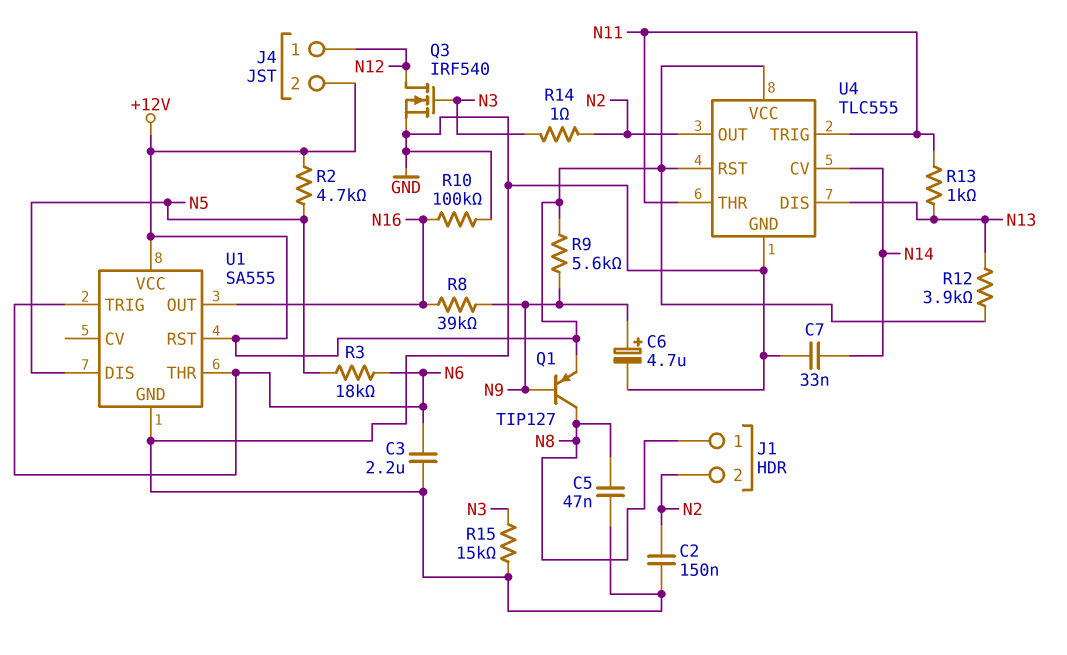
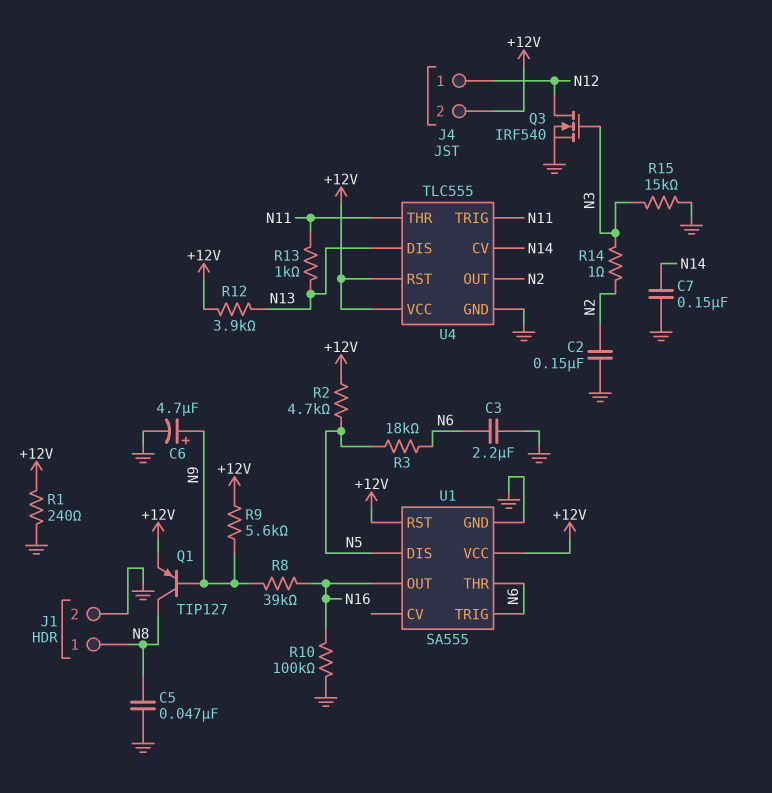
C7: 33nF (GND, N14) -> 150nF (GND, N14)
J1 pin 2: N2 -> GND
R1: none -> 240 (+12V, GND)

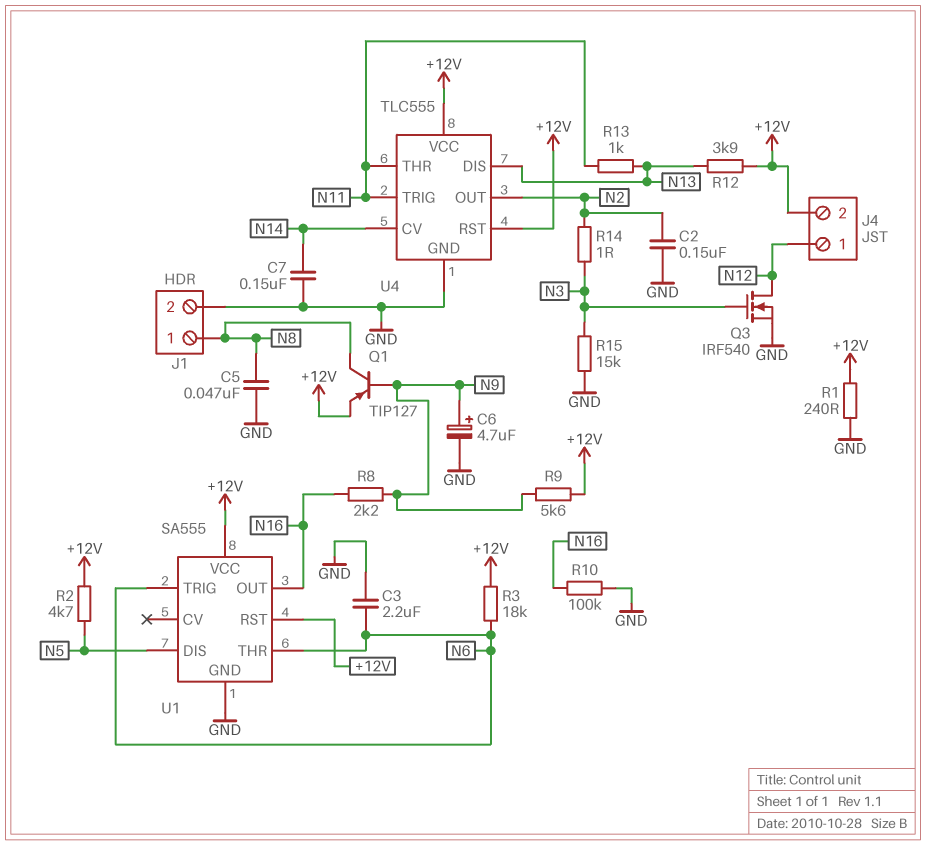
R3: 18k (N5, N6) -> 18k (+12V, N6)
R8: 39k (N9, N16) -> 2.2k (N9, N16)

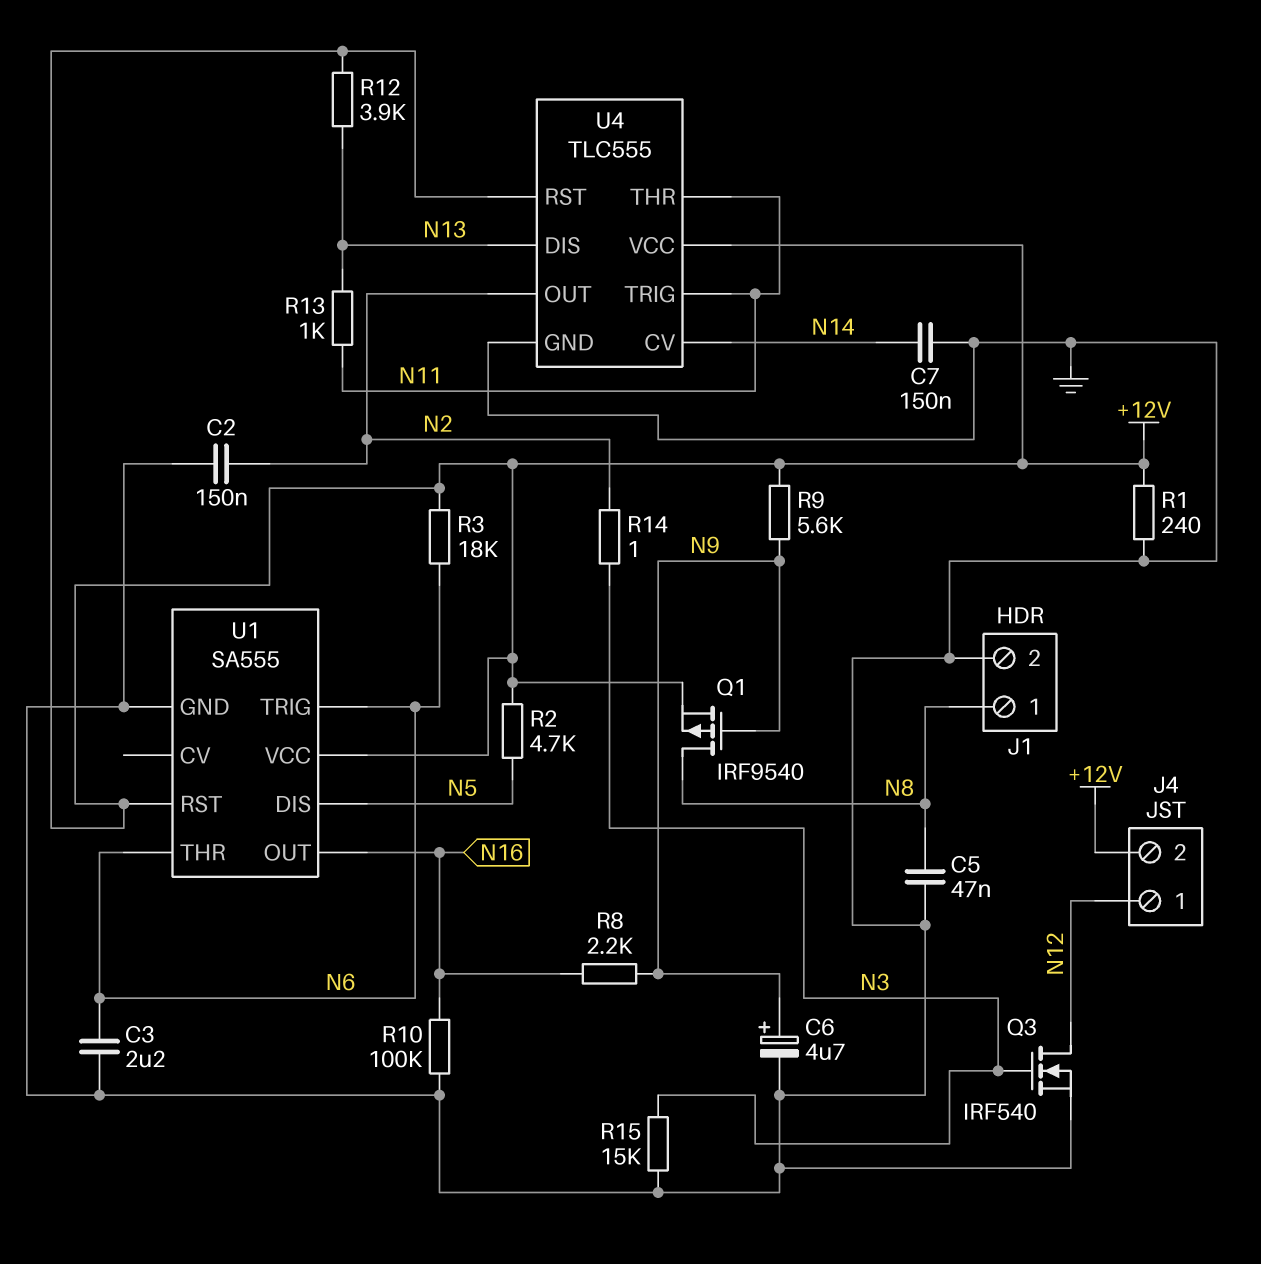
Q1: PNP TIP127 (B N9, C N8, E +12V) -> PMOS IRF9540 (G N9, D N8, S +12V)

